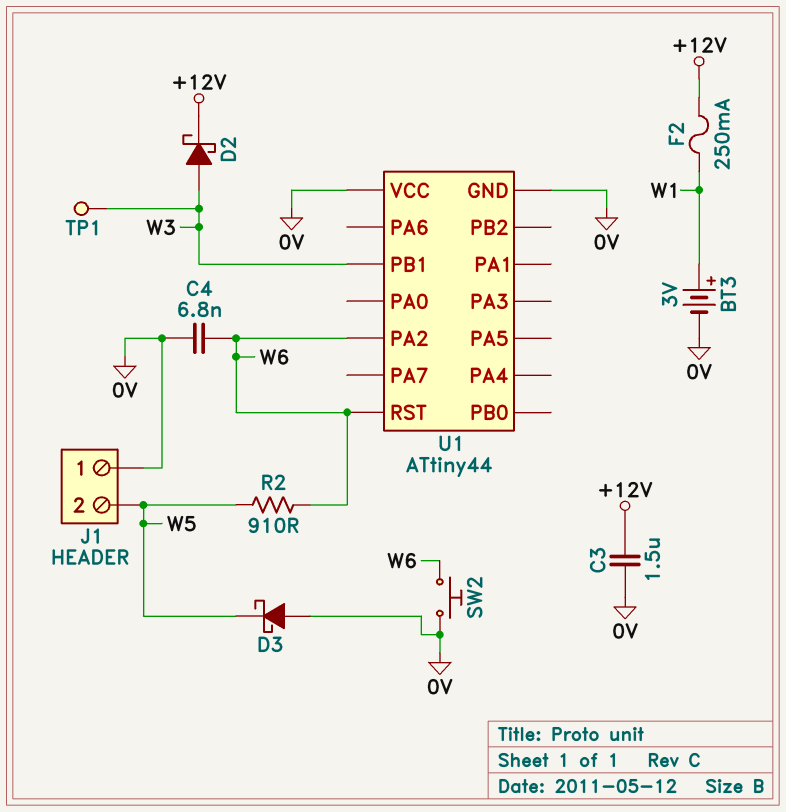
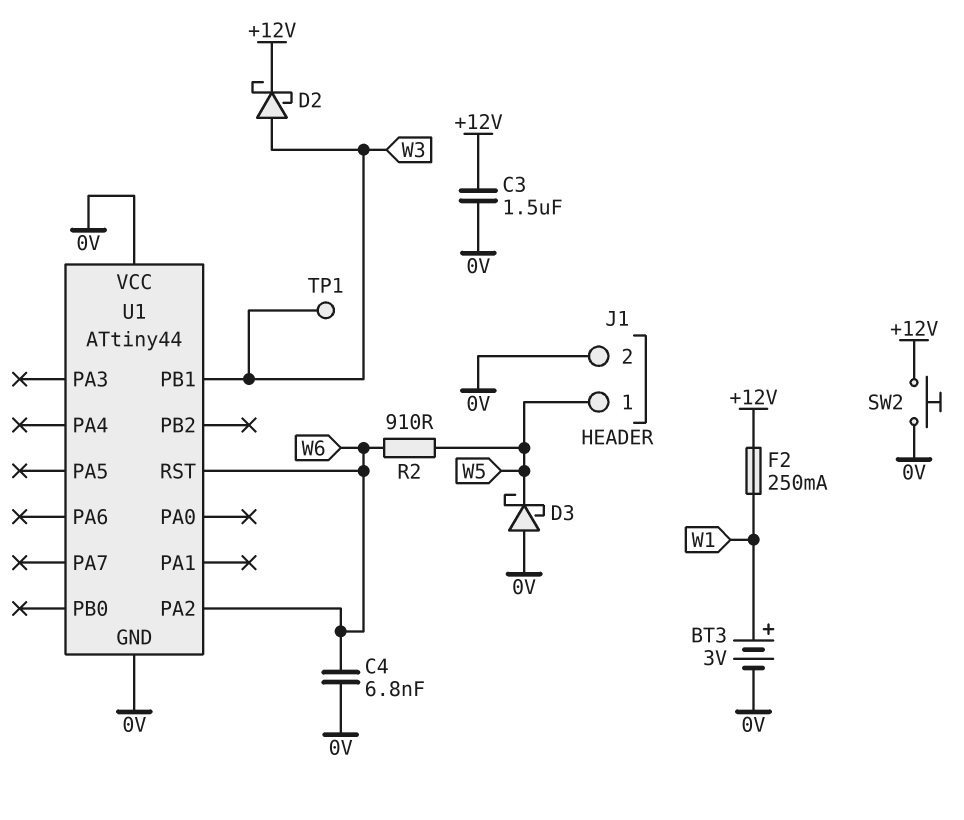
J1 pin 1: 0V -> W5
J1 pin 2: W5 -> 0V
SW2: button (0V, W6) -> button (+12V, 0V)

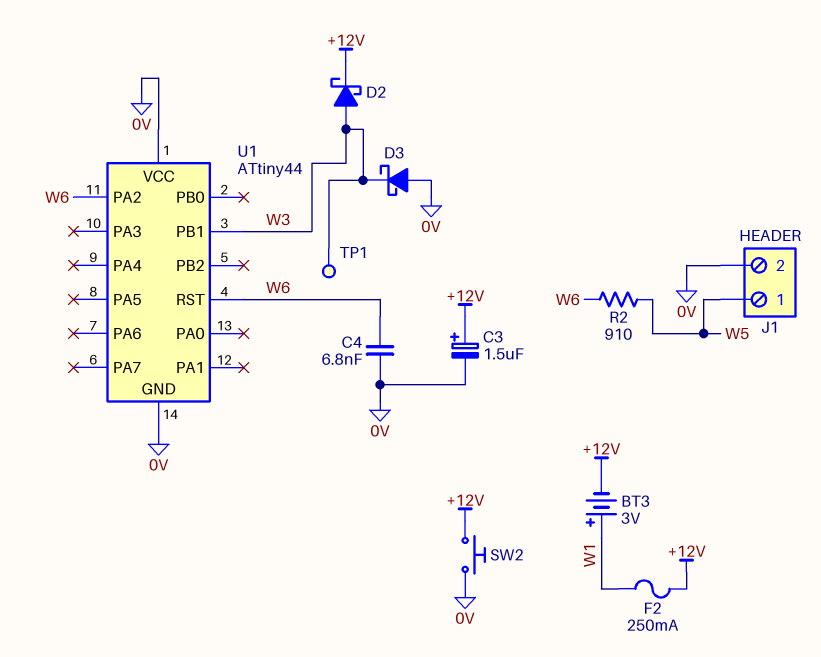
BT3: 3V (plus W1, minus 0V) -> 3V (plus W1, minus +12V)
C3: 1.5uF (+12V, 0V) -> 1.5uF (plus +12V, minus 0V)
D3: schottky (A 0V, K W5) -> schottky (A 0V, K W3)

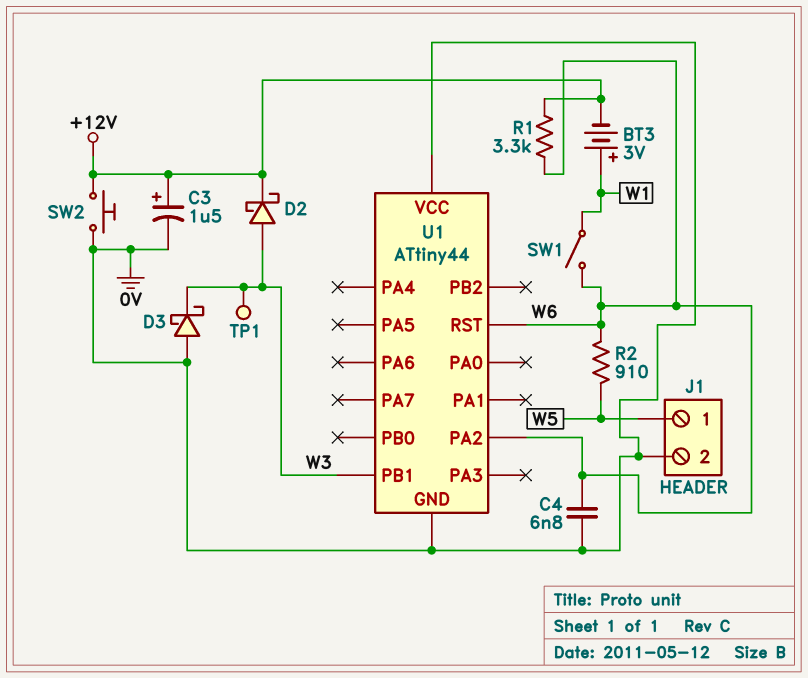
F2: 250mA (+12V, W1) -> none
R1: none -> 3.3k (+12V, W6)
SW1: none -> switch (W1, W6)

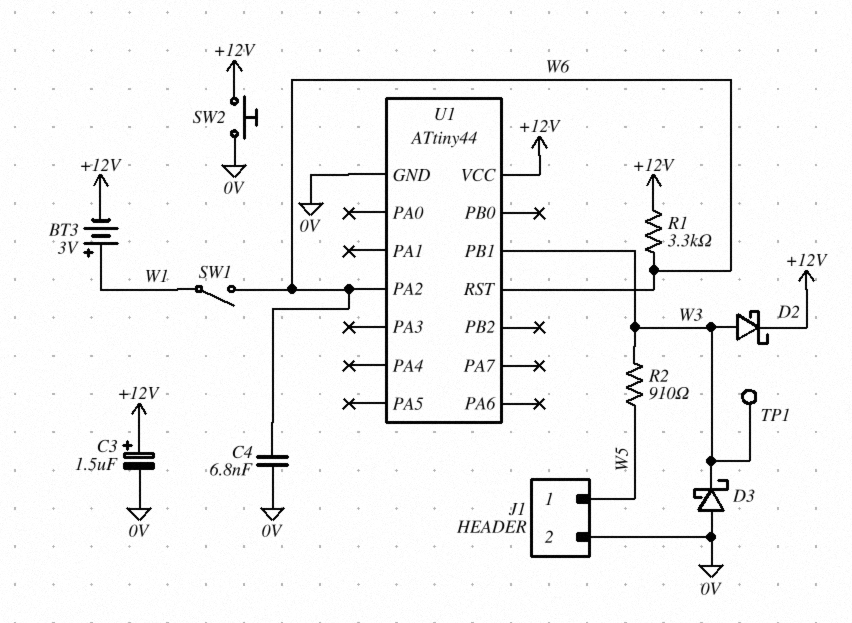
R2: 910 (W5, W6) -> 910 (W3, W5)
U1 pin VCC: 0V -> +12V

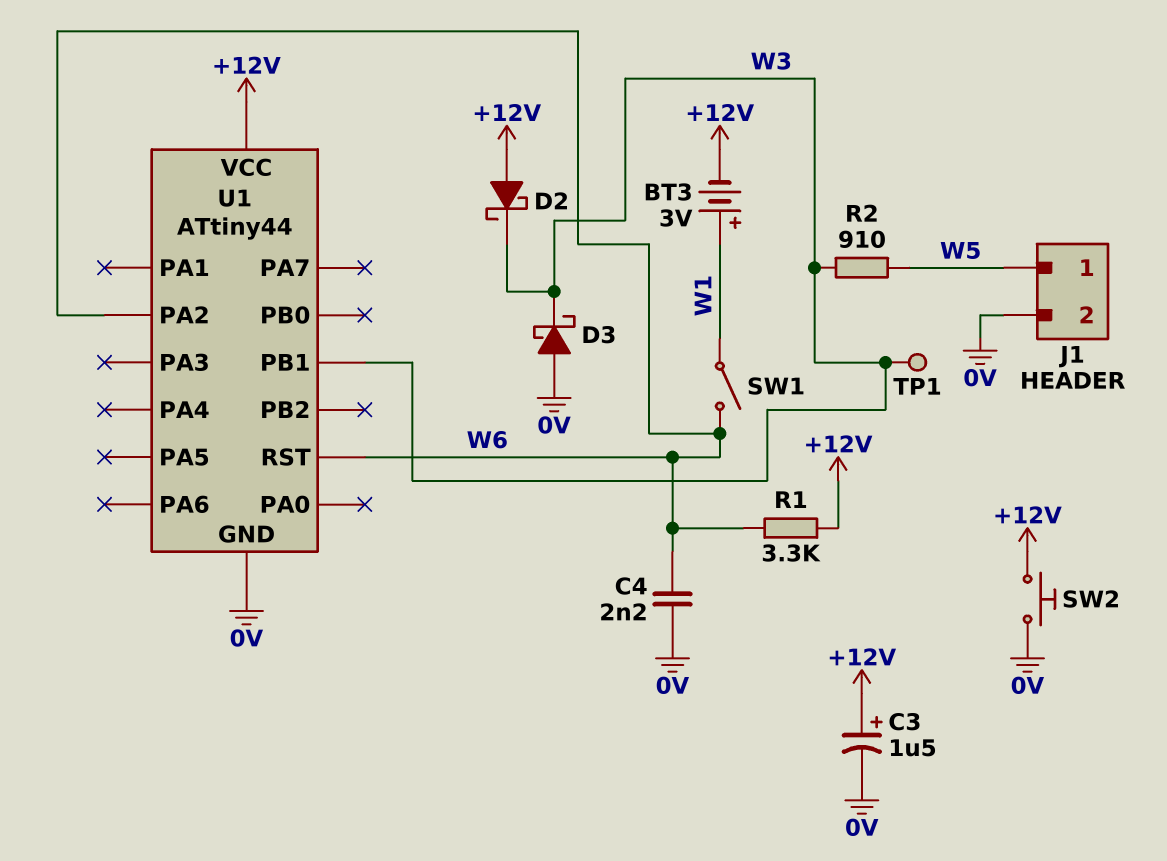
C4: 6.8nF (0V, W6) -> 2.2nF (0V, W6)
D2: schottky (A W3, K +12V) -> schottky (A +12V, K W3)

